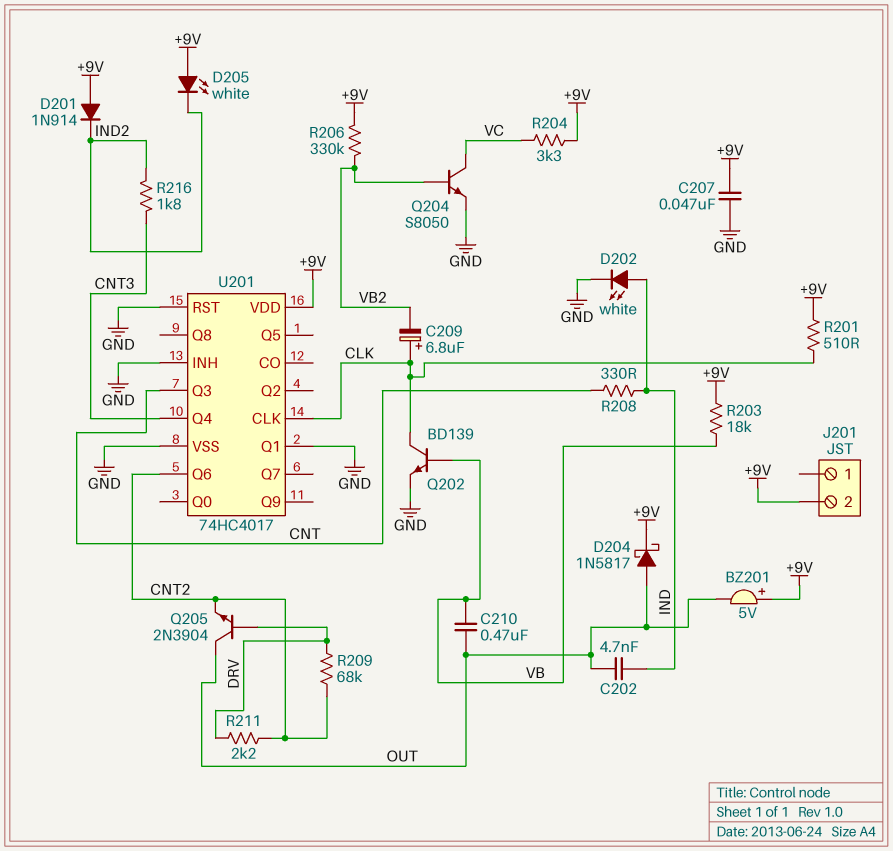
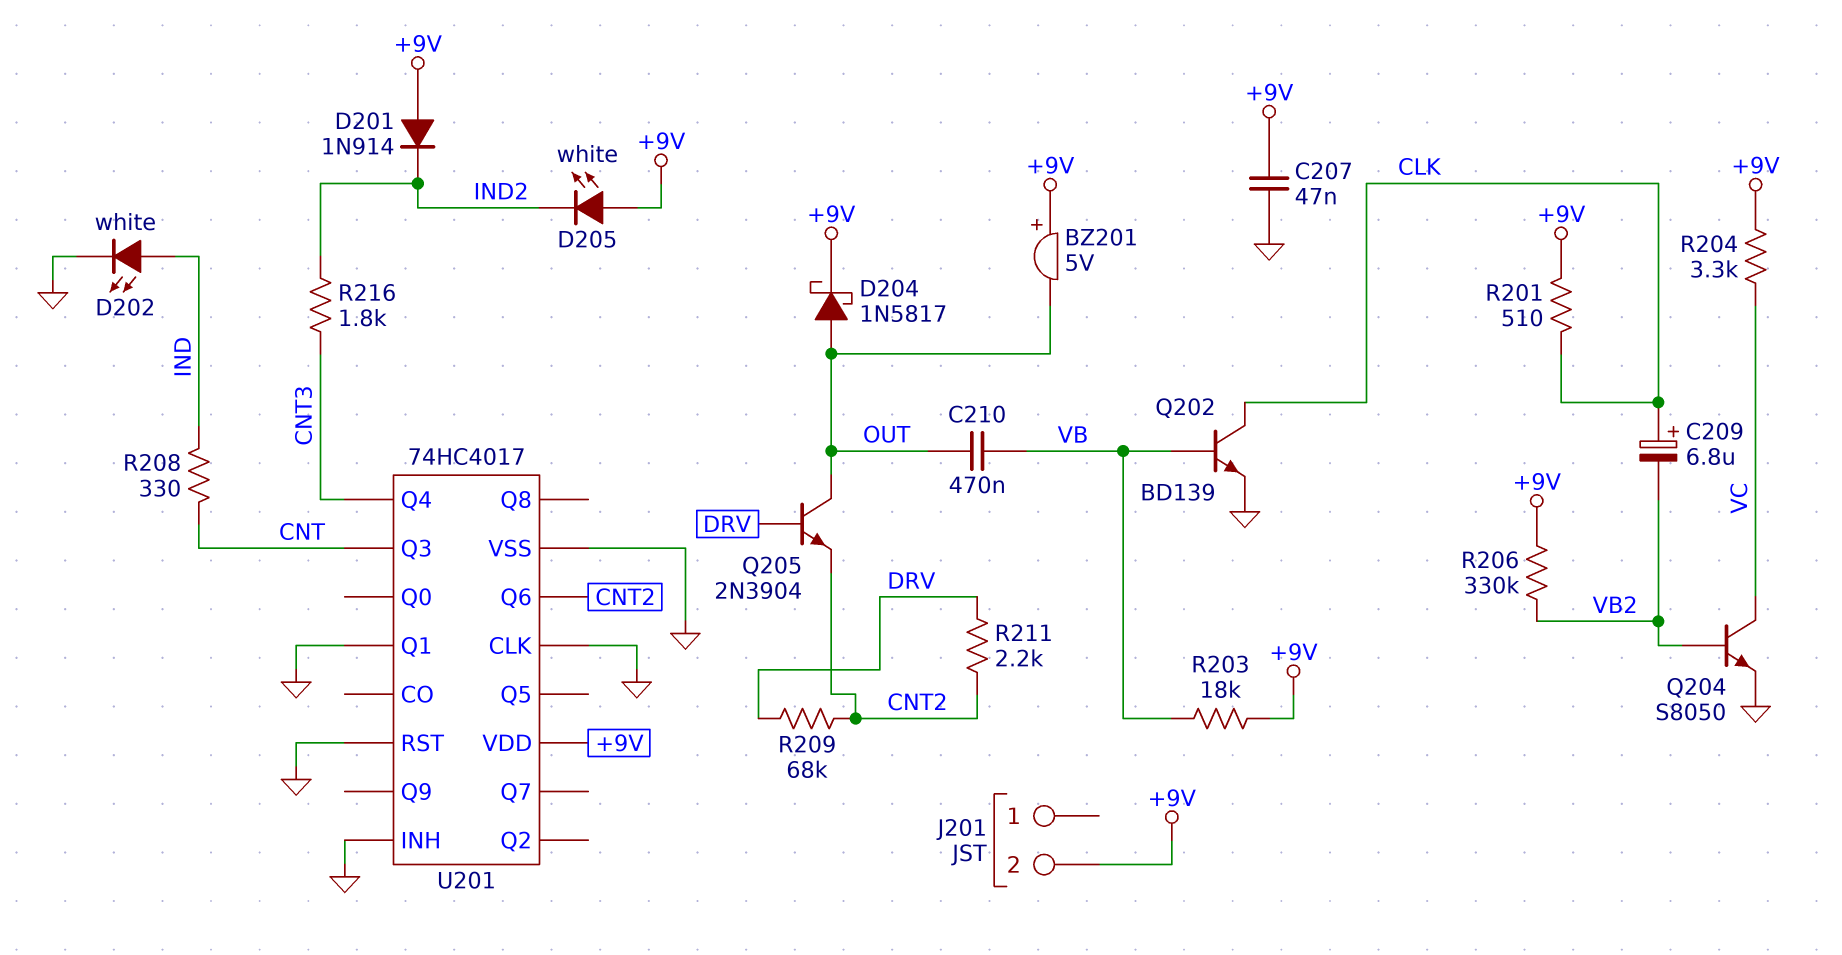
C202: 4.7nF (IND, OUT) -> none
U201 pin CLK: CLK -> GND

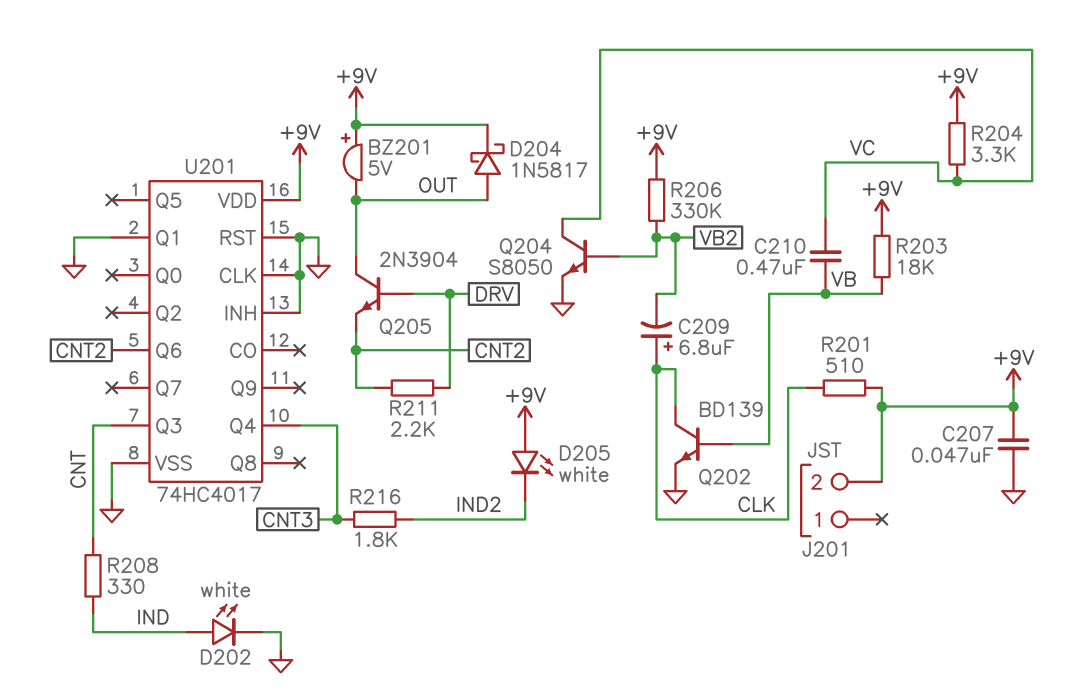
C210: 470nF (OUT, VB) -> 470nF (VB, VC)
D201: diode 1N914 (A +9V, K IND2) -> none
R209: 68k (CNT2, DRV) -> none

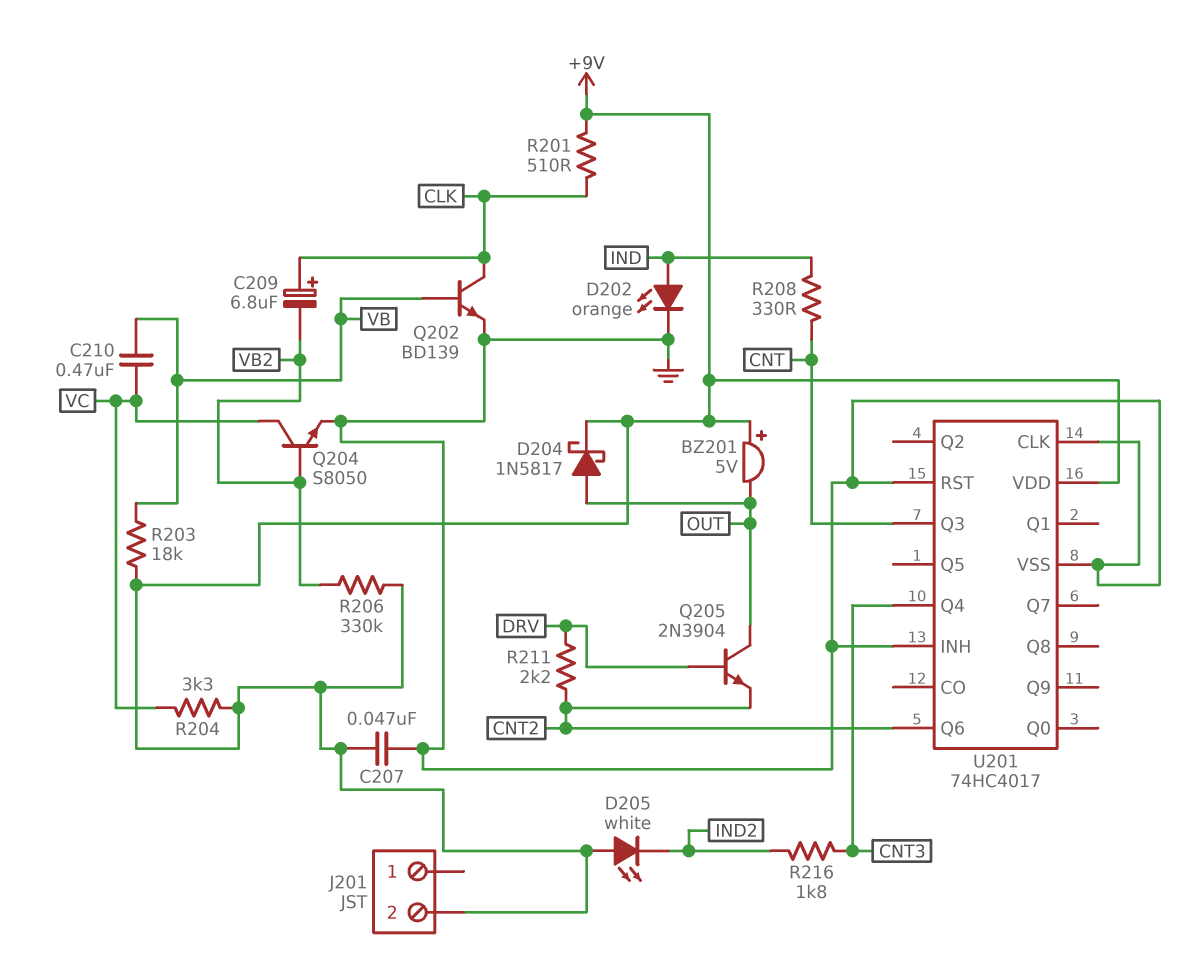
D202: LED white (A IND, K GND) -> LED orange (A IND, K GND)
U201 pin Q1: GND -> none

